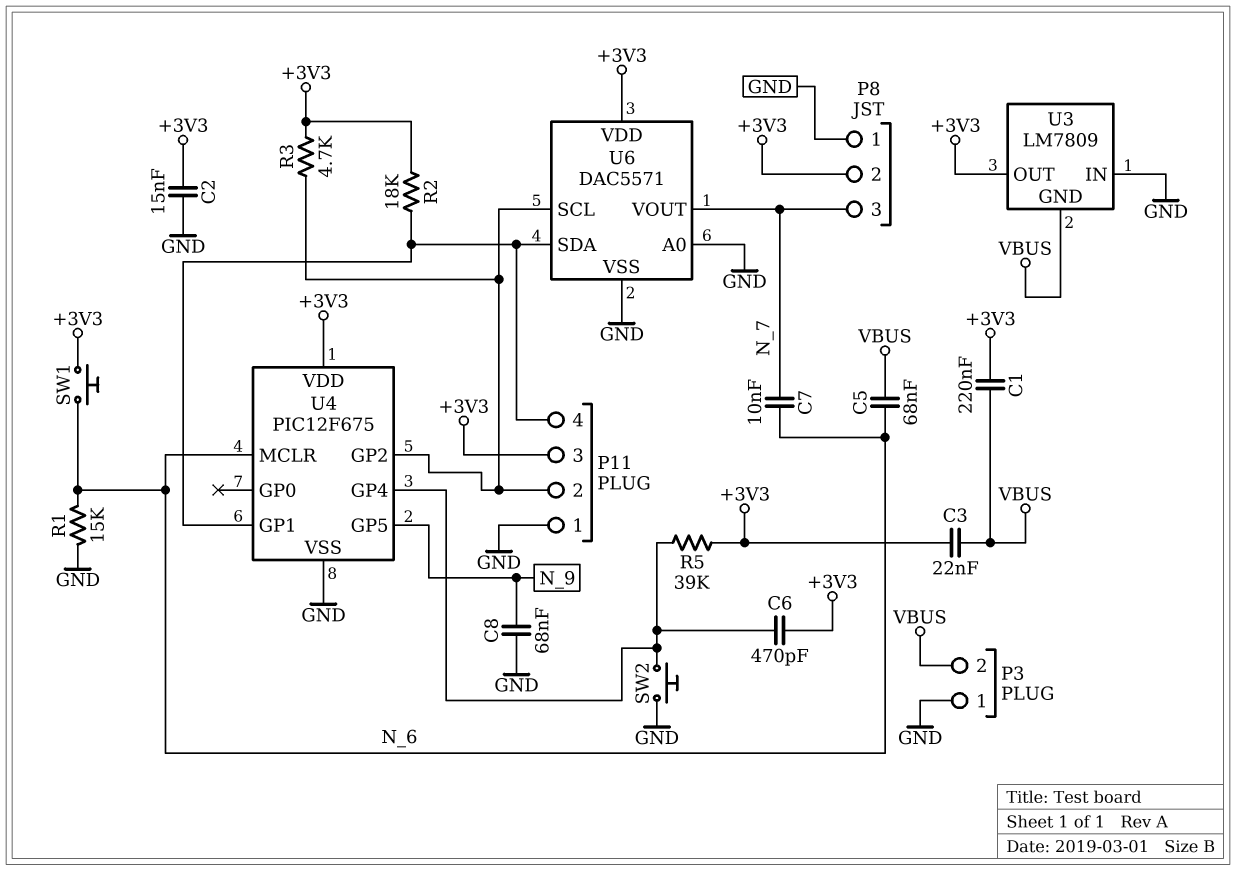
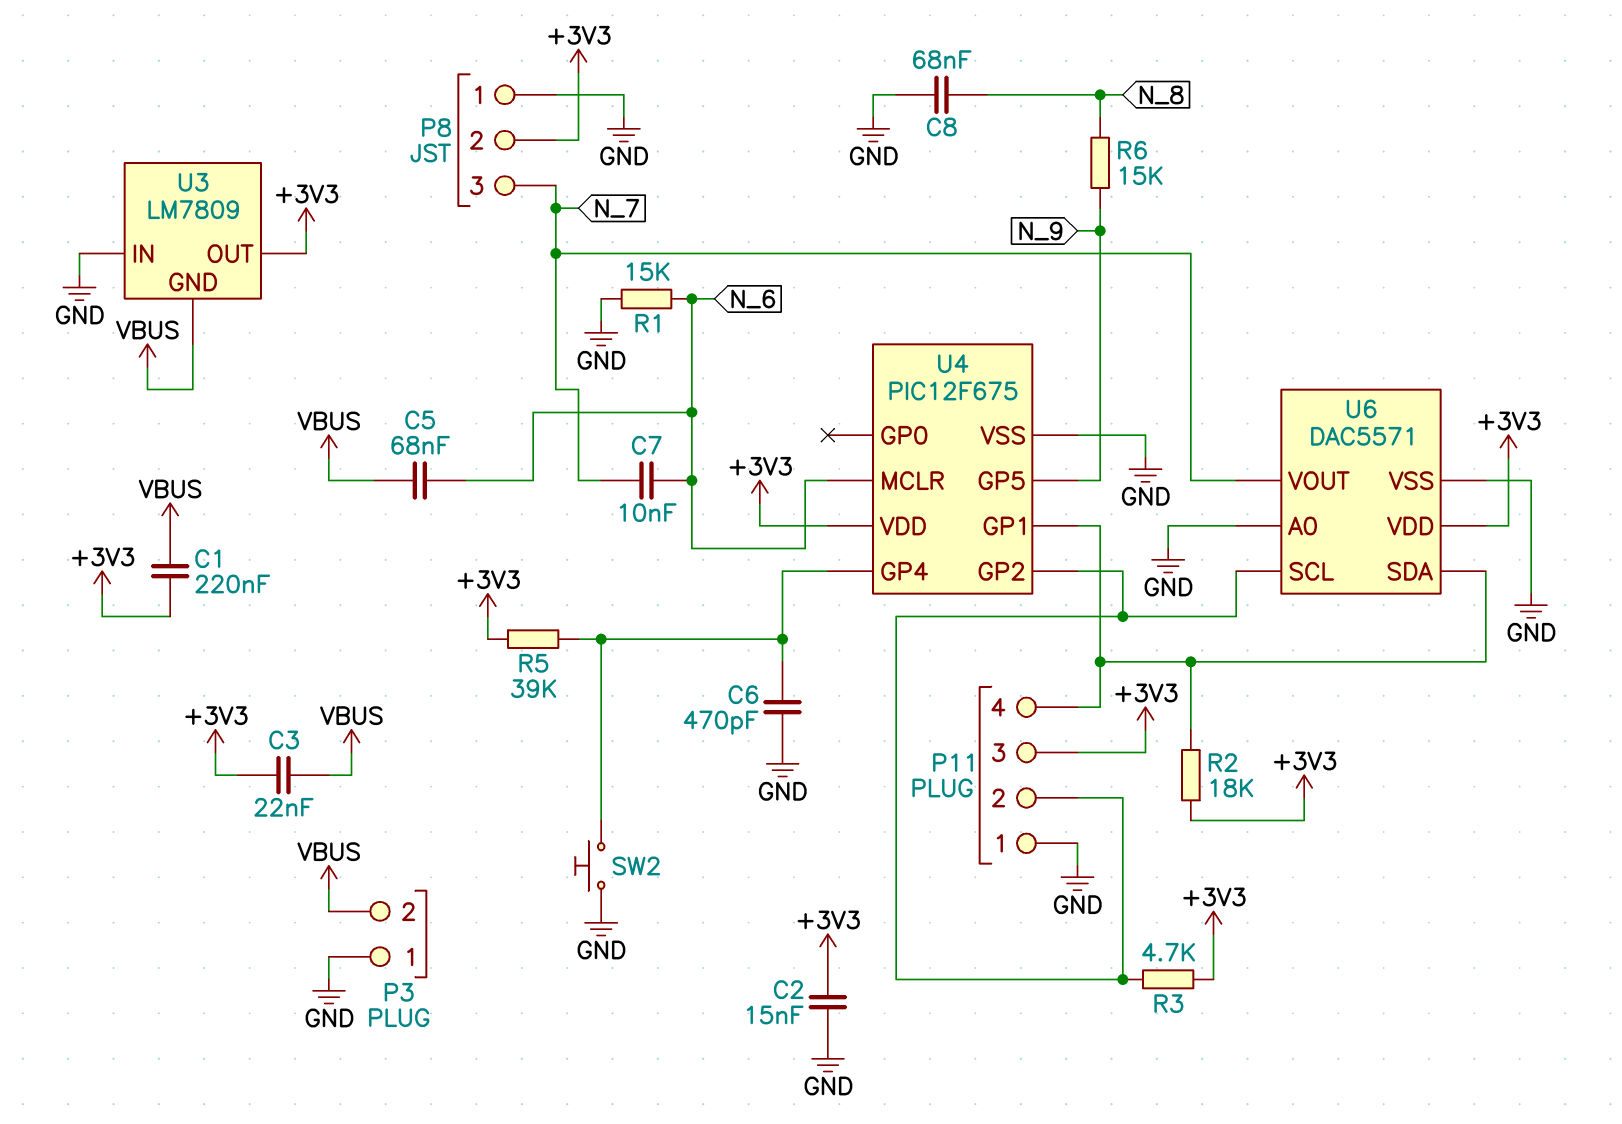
C6: 470pF (+3V3, U4/GP4) -> 470pF (GND, U4/GP4)
C8: 68nF (GND, N_9) -> 68nF (GND, N_8)
R6: none -> 15k (N_8, N_9)
SW1: button (+3V3, N_6) -> none

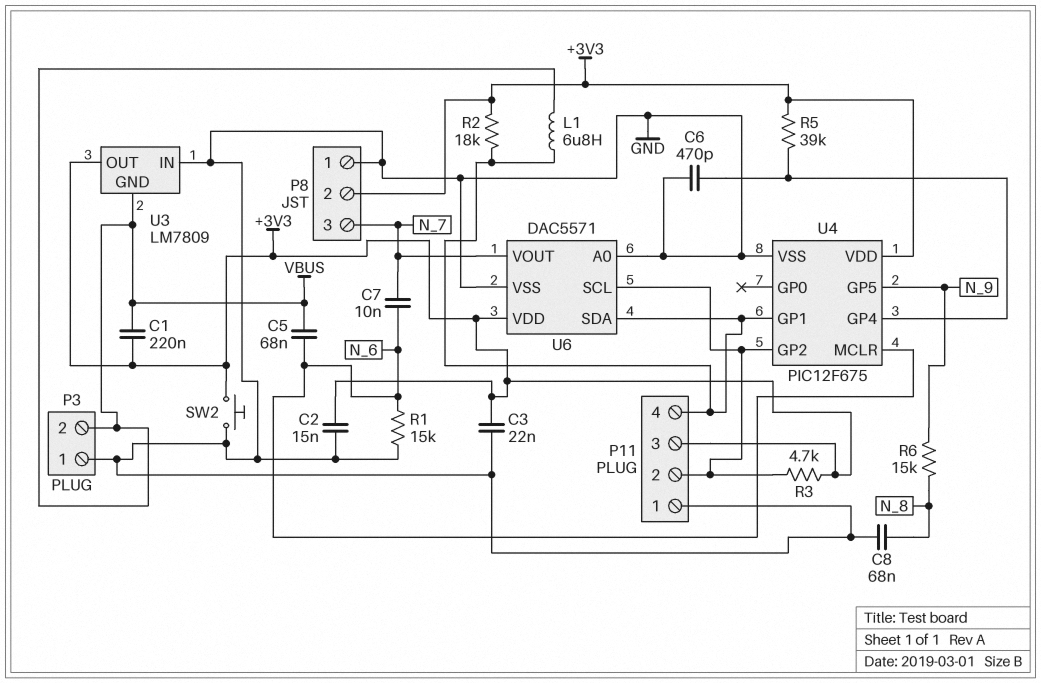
C3: 22nF (+3V3, VBUS) -> 22nF (+3V3, GND)
L1: none -> 6.8uH (P11/4, VBUS)
SW2: button (GND, U4/GP4) -> button (+3V3, GND)

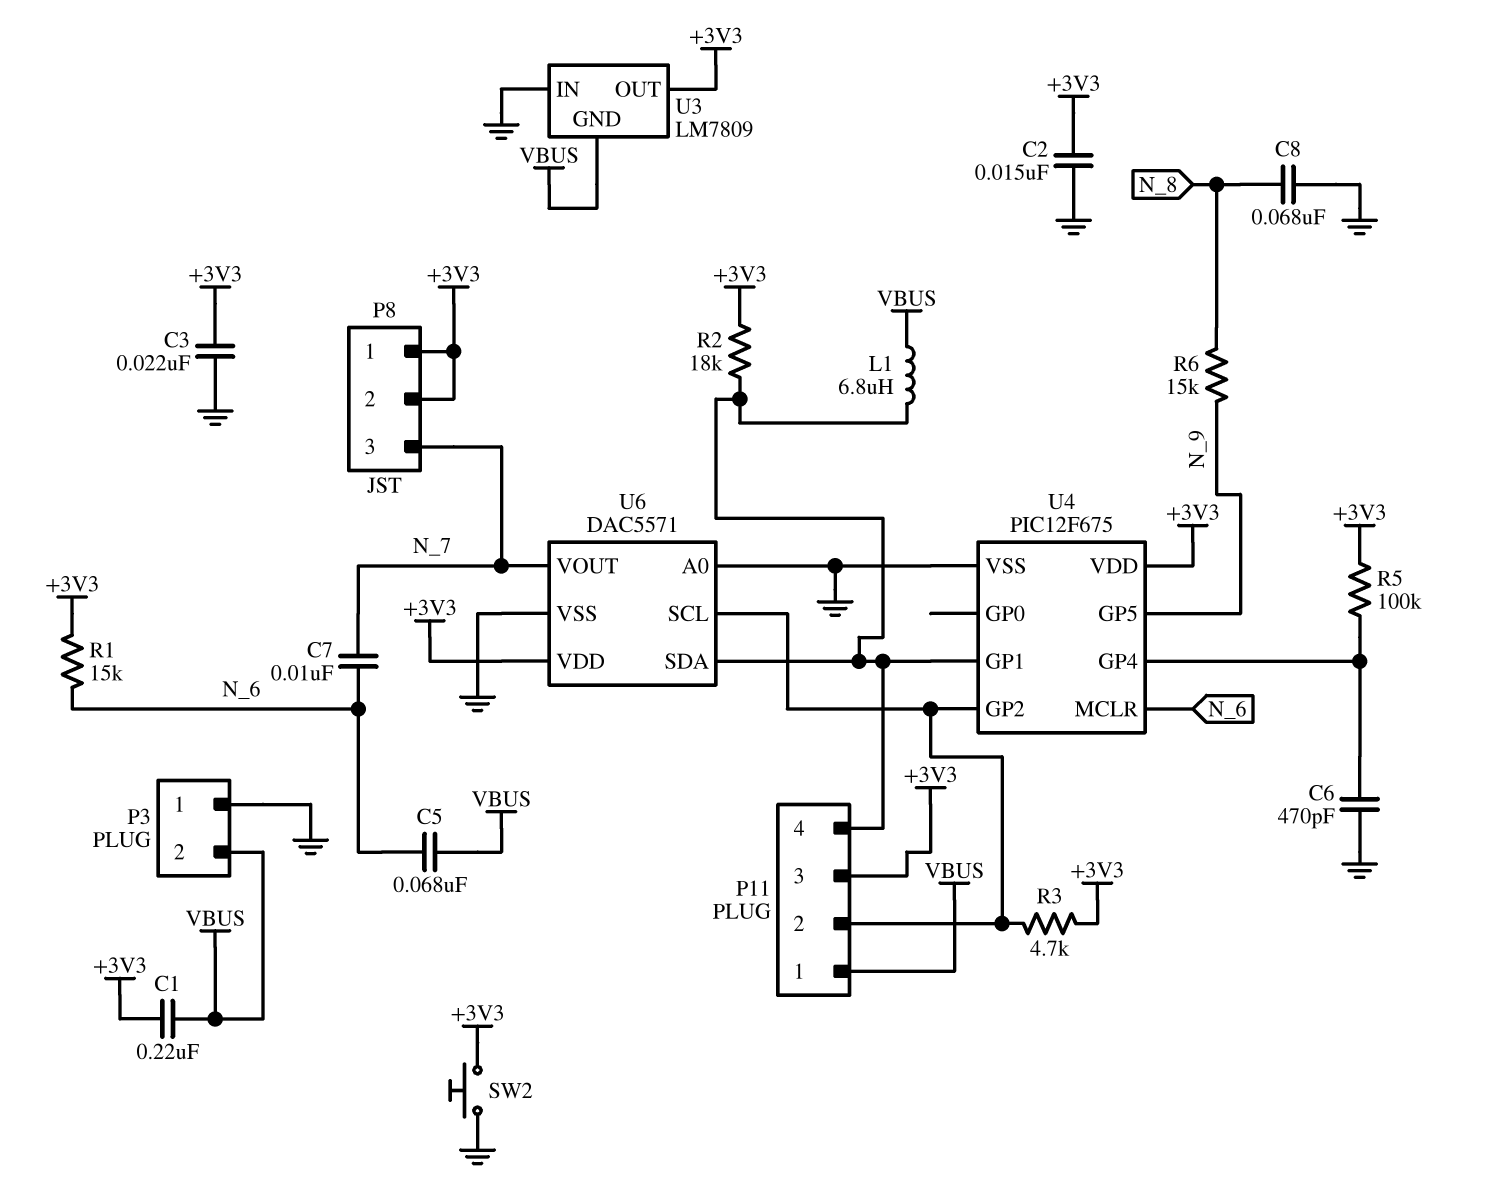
P8 pin 1: GND -> +3V3
P11 pin 1: GND -> VBUS
R1: 15k (GND, N_6) -> 15k (+3V3, N_6)
R5: 39k (+3V3, U4/GP4) -> 100k (+3V3, U4/GP4)

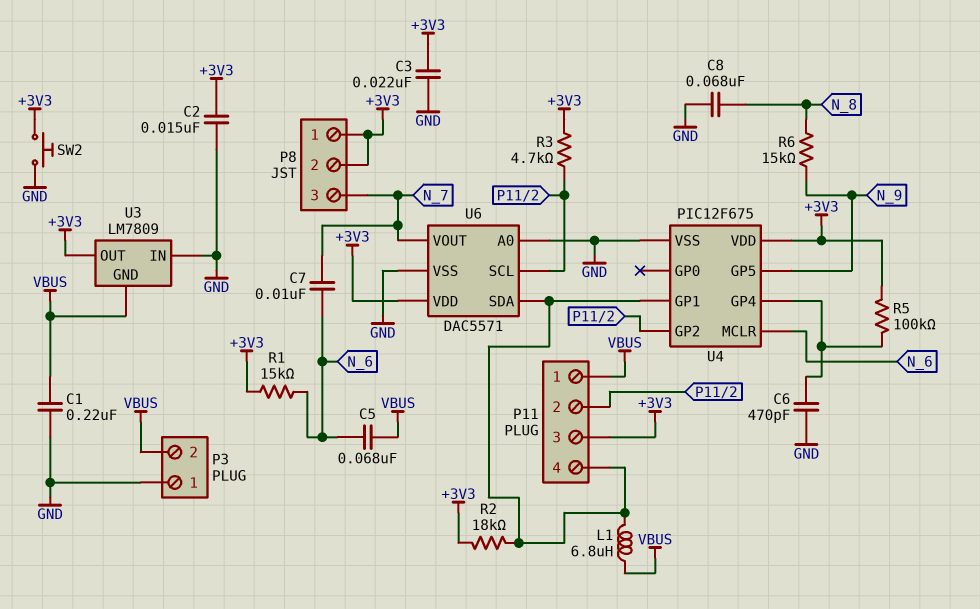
C1: 220nF (+3V3, VBUS) -> 220nF (GND, VBUS)

